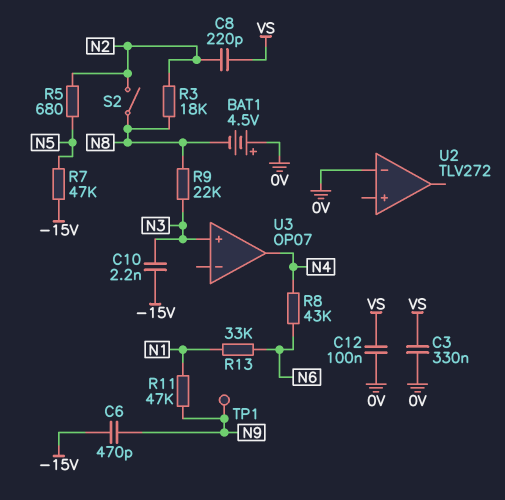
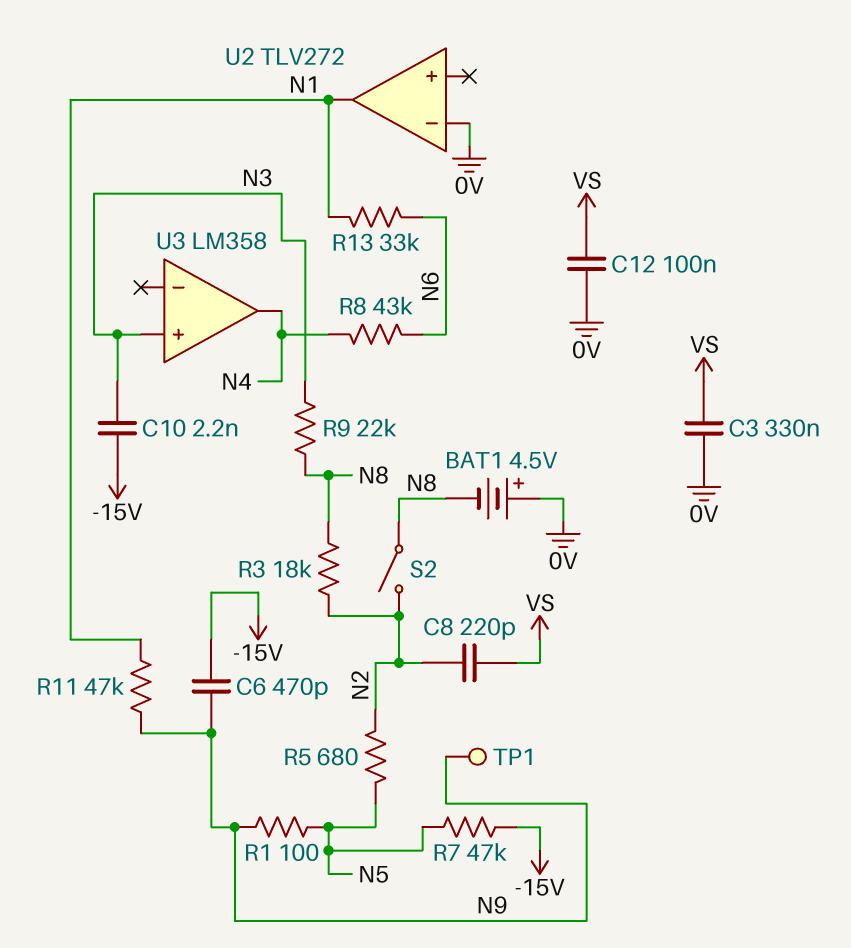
R1: none -> 100 (N5, N9)
U2 pin out: none -> N1
U3: OP07 -> LM358

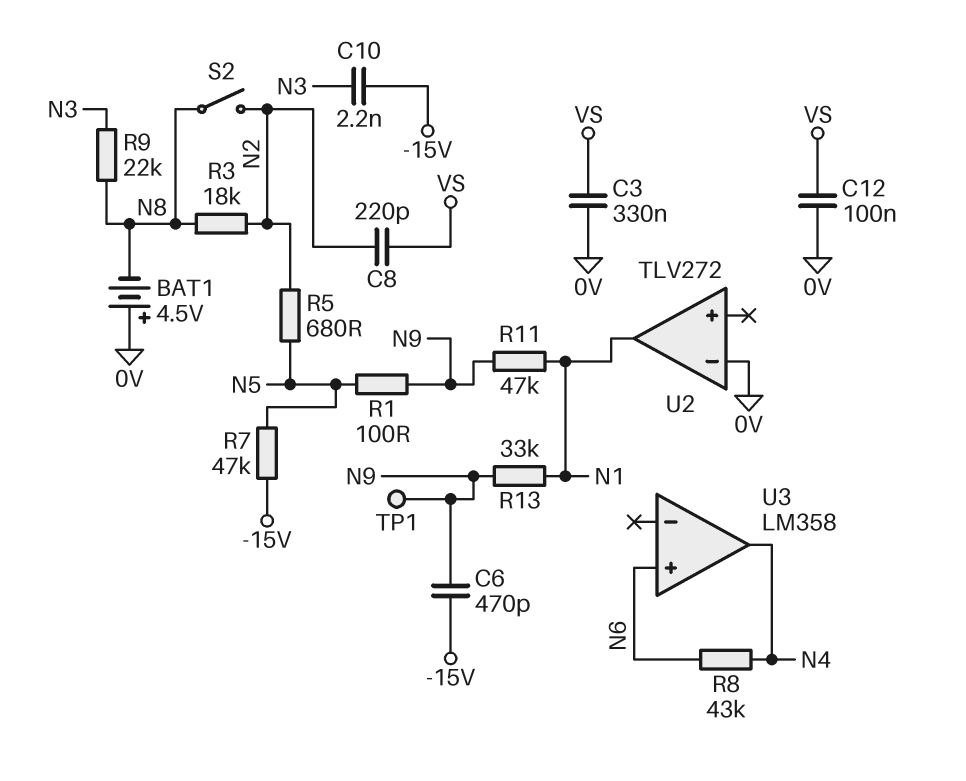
R13: 33k (N1, N6) -> 33k (N1, N9)
U3 pin in+: N3 -> N6

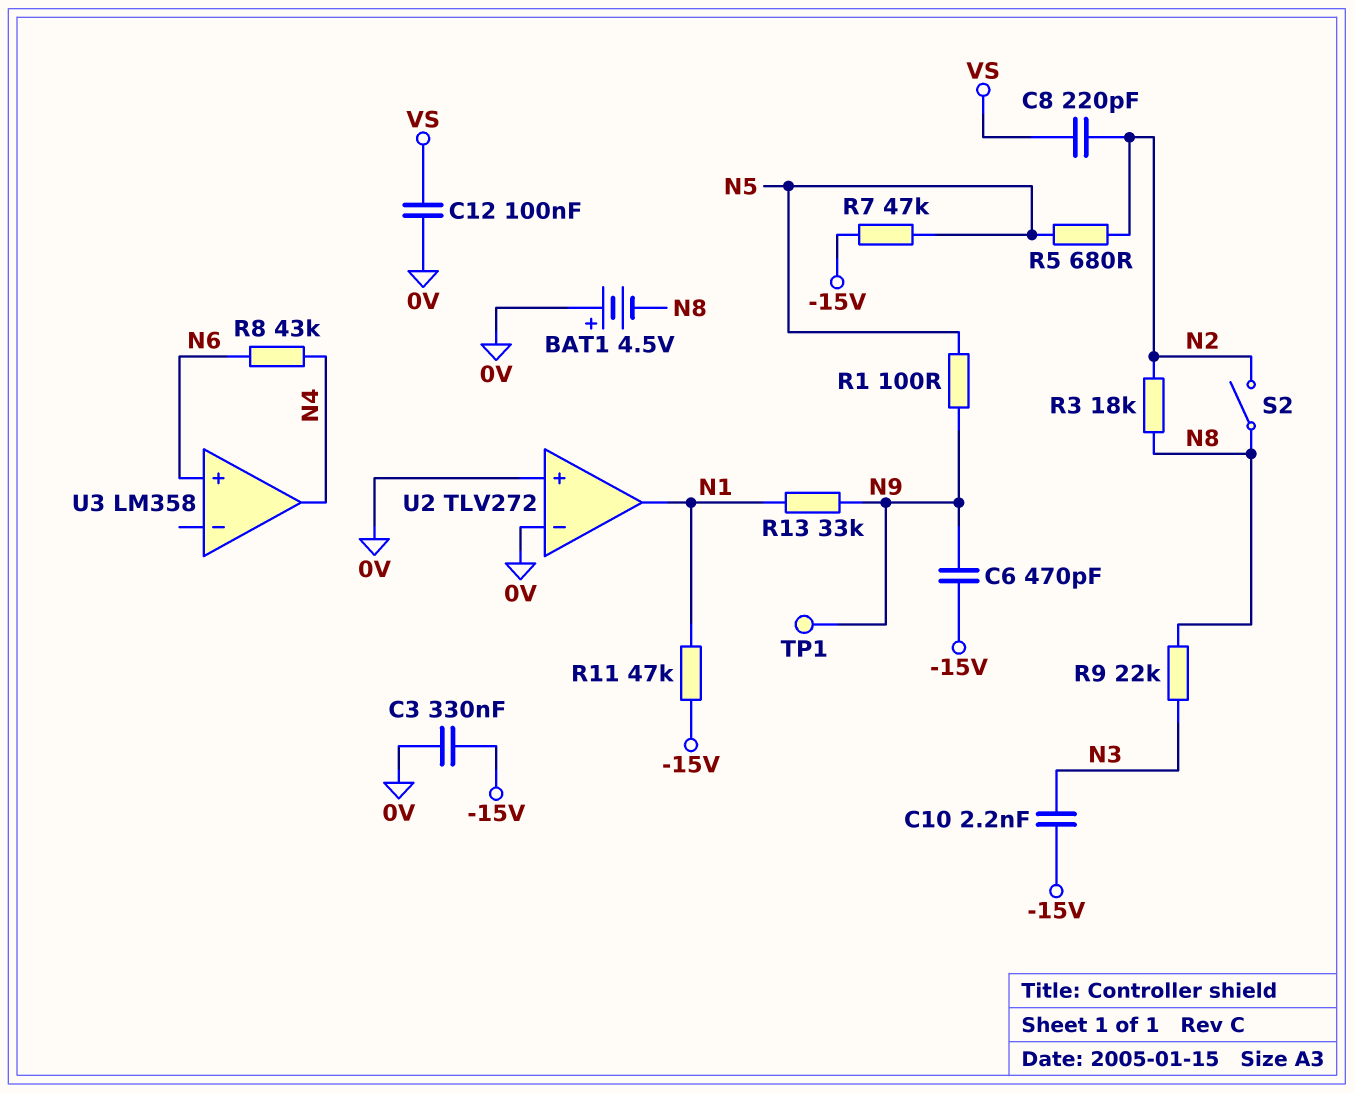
C3: 330nF (0V, VS) -> 330nF (-15V, 0V)
R11: 47k (N1, N9) -> 47k (-15V, N1)
U2 pin in+: none -> 0V

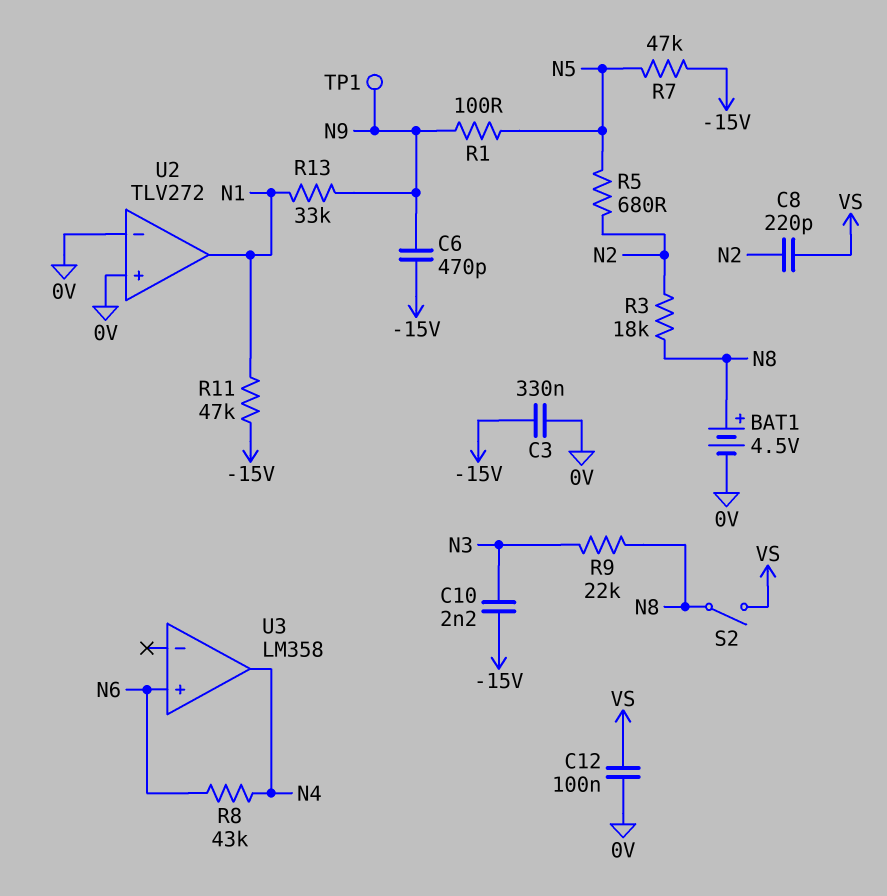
BAT1: 4.5V (plus 0V, minus N8) -> 4.5V (plus N8, minus 0V)
S2: switch (N2, N8) -> switch (N8, VS)

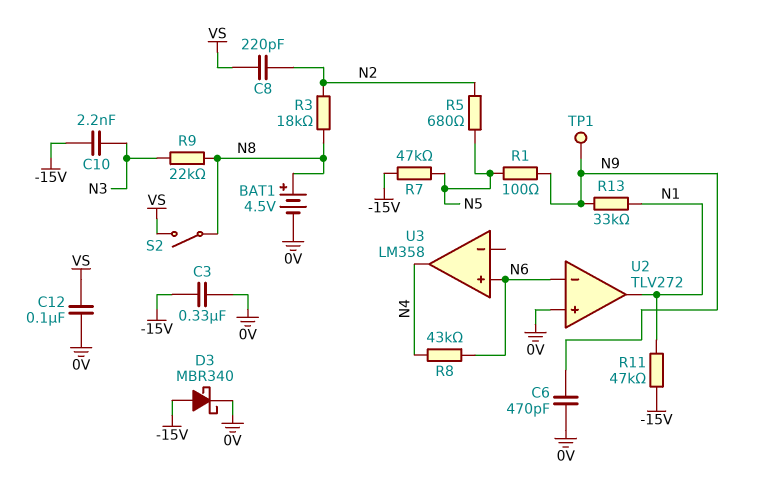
C6: 470pF (-15V, N9) -> 470pF (0V, N9)
D3: none -> schottky MBR340 (A -15V, K 0V)
U2 pin in-: 0V -> N6

